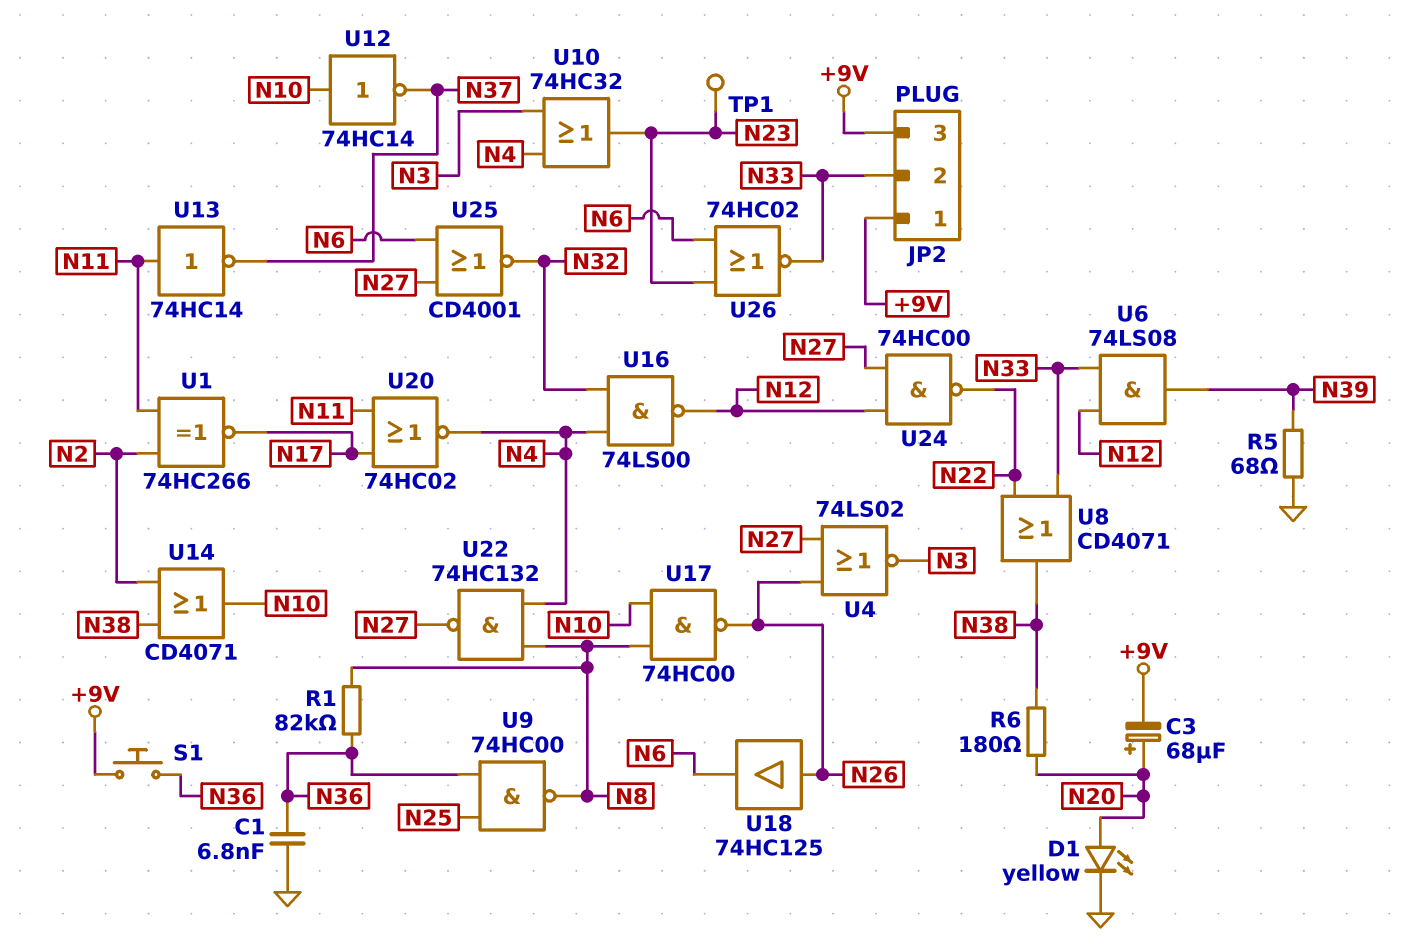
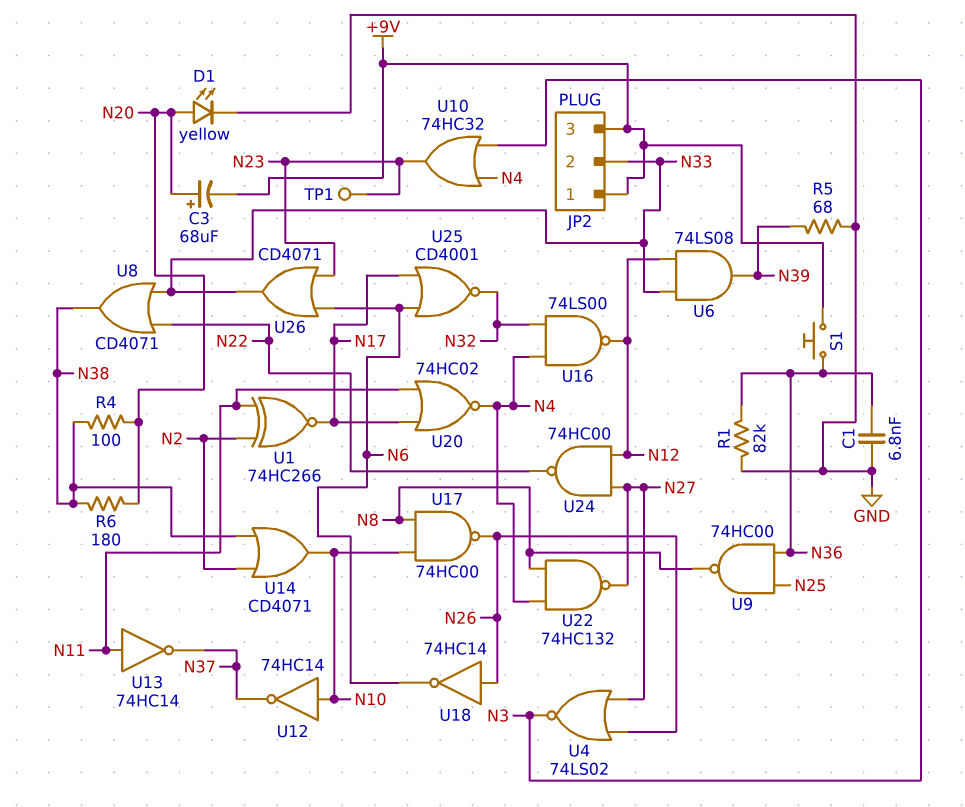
R1: 82k (N8, N36) -> 82k (GND, N36)
R4: none -> 100 (N20, N38)
U18: buffer 74HC125 (in N26, out N6) -> NOT 74HC14 (in N26, out N6)
U25: NOR CD4001 (in N6, in N27, out N32) -> NOR CD4001 (in N6, in N17, out N32)
U26: NOR 74HC02 (in N6, in N23, out N33) -> OR CD4071 (in N6, in N23, out N33)

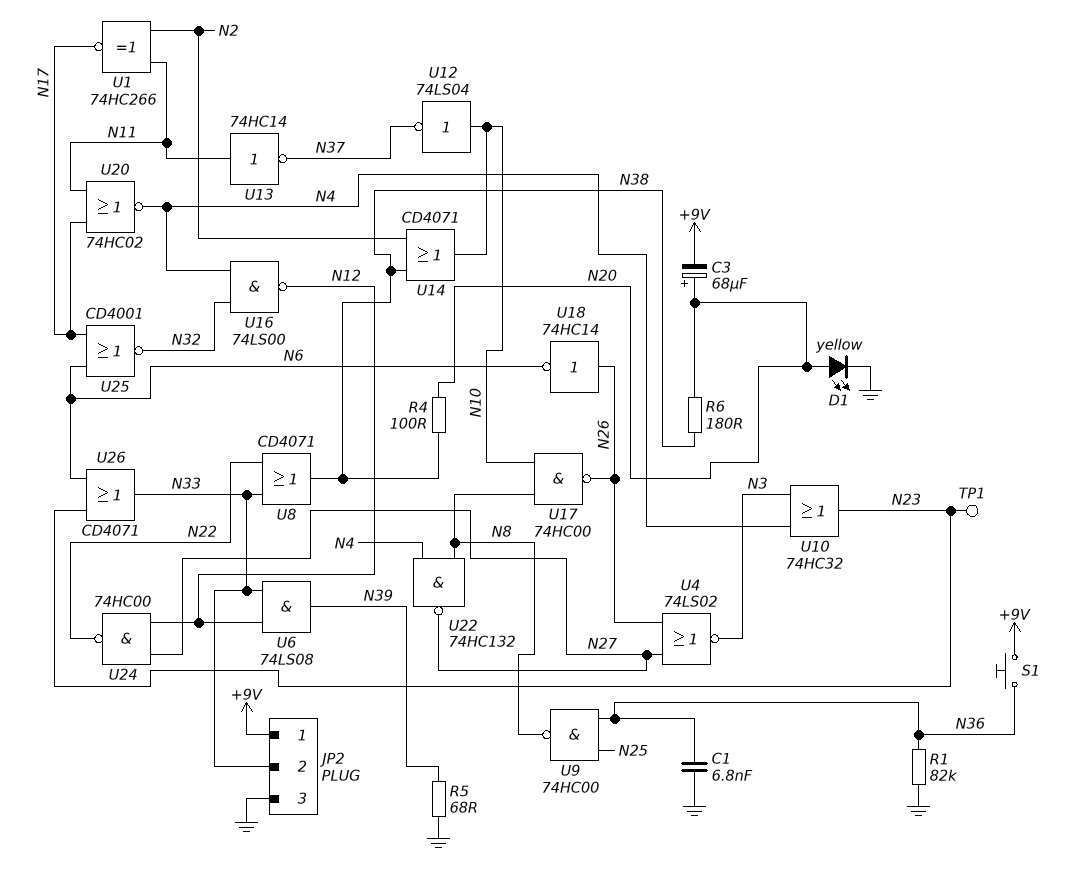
JP2 pin 3: +9V -> GND
U12: NOT 74HC14 (in N10, out N37) -> NOT 74LS04 (in N10, out N37)

